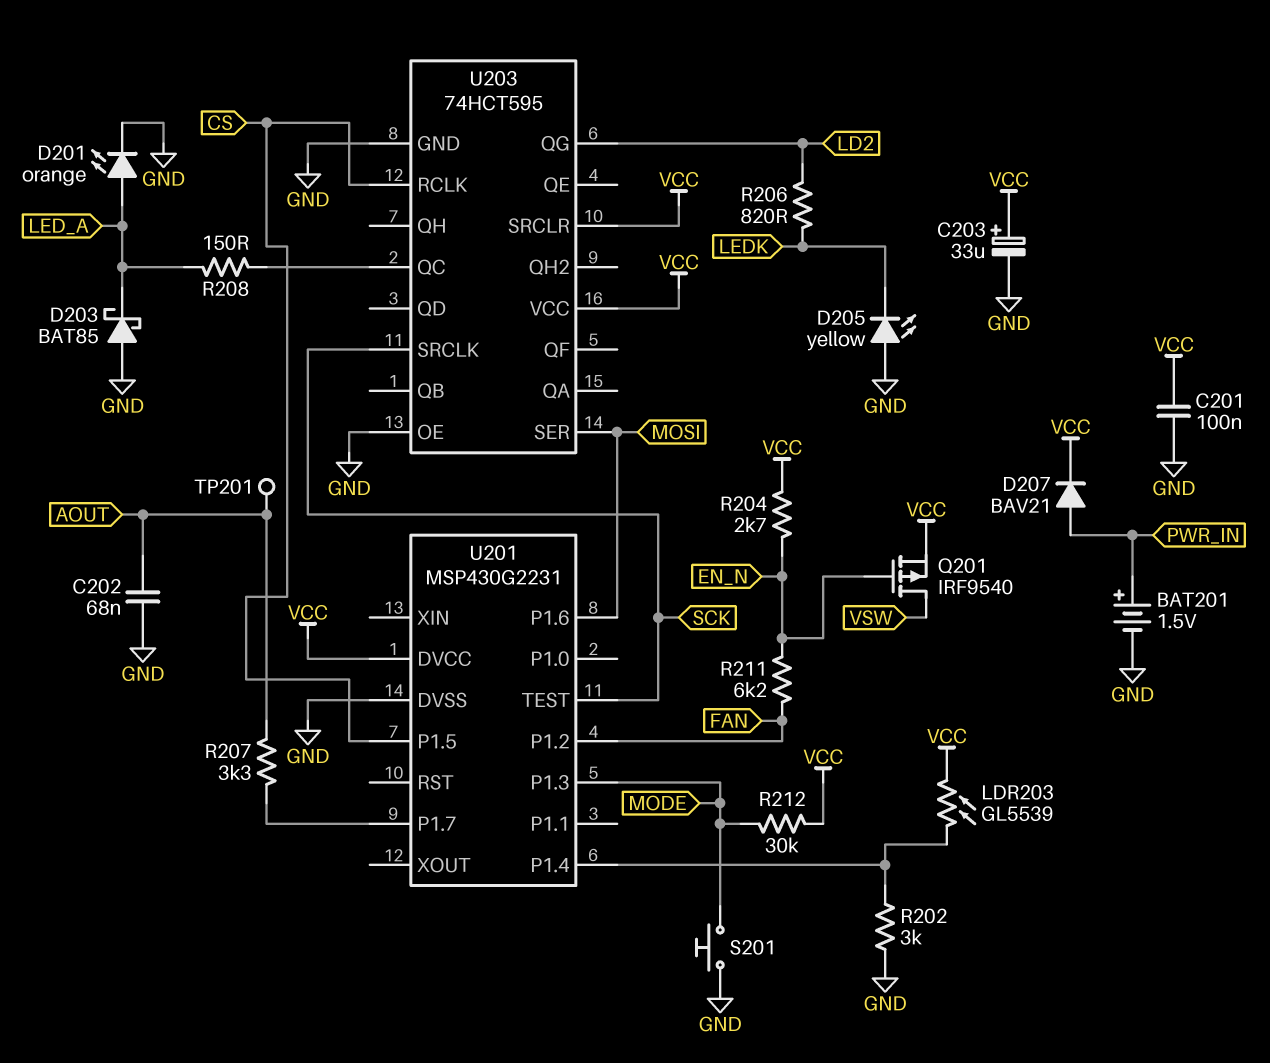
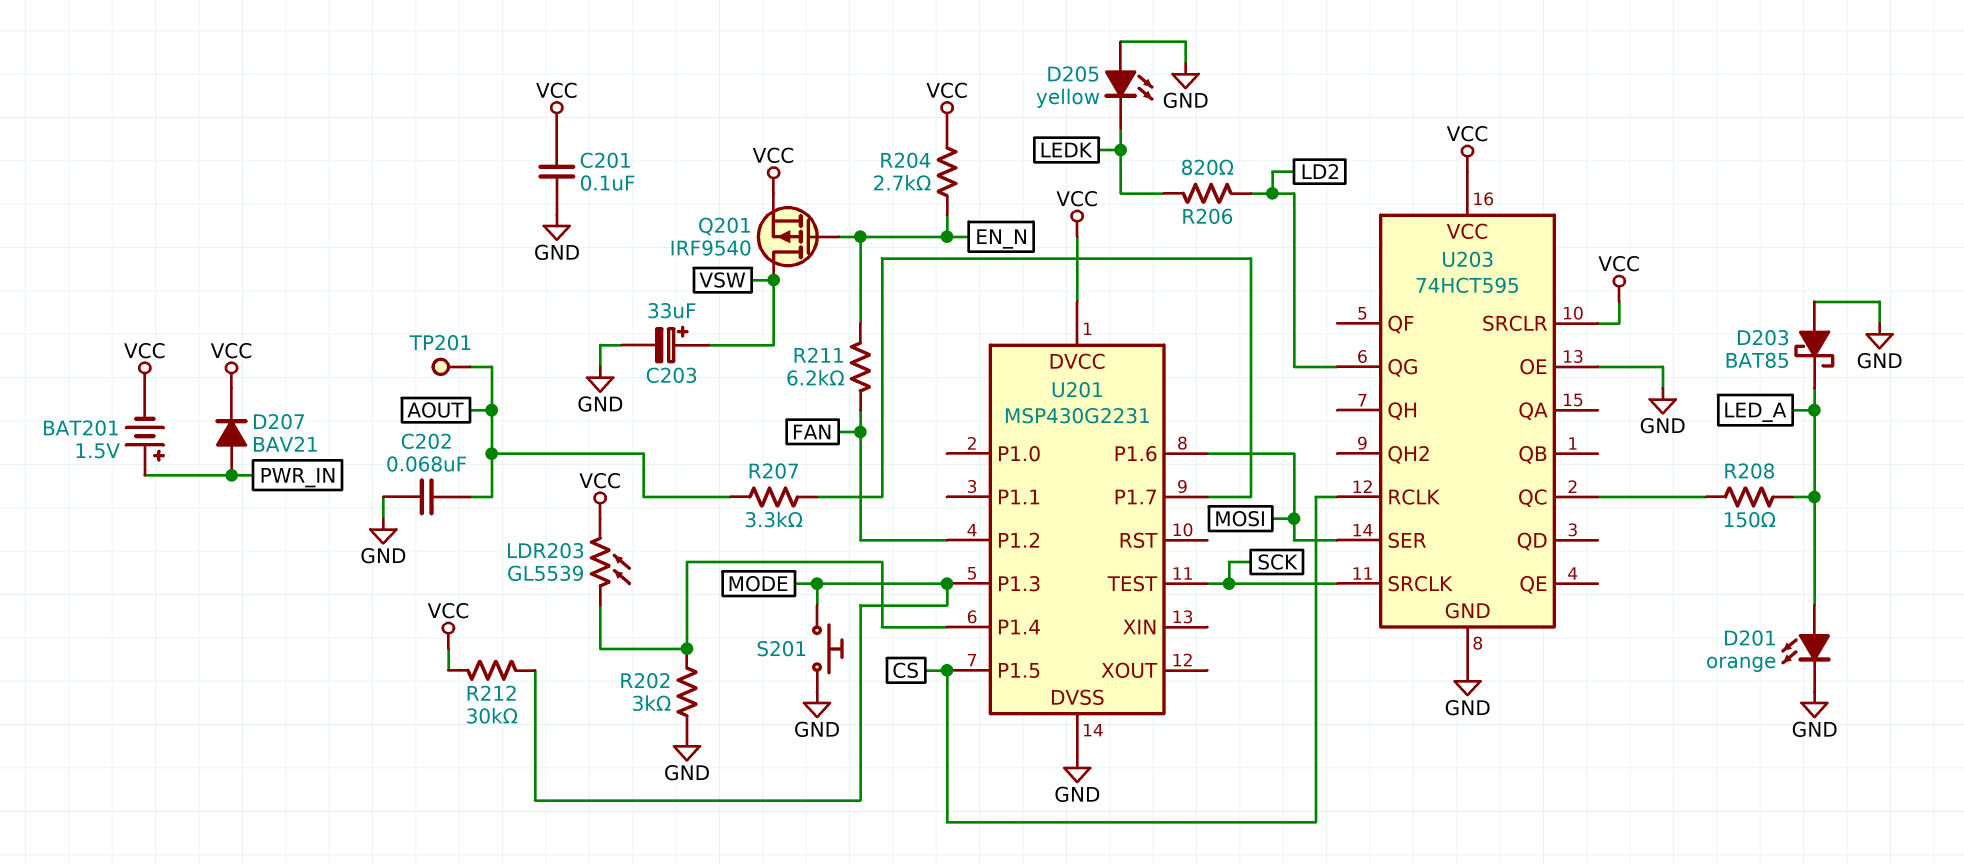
BAT201: 1.5V (plus PWR_IN, minus GND) -> 1.5V (plus PWR_IN, minus VCC)
C203: 33uF (plus VCC, minus GND) -> 33uF (plus VSW, minus GND)

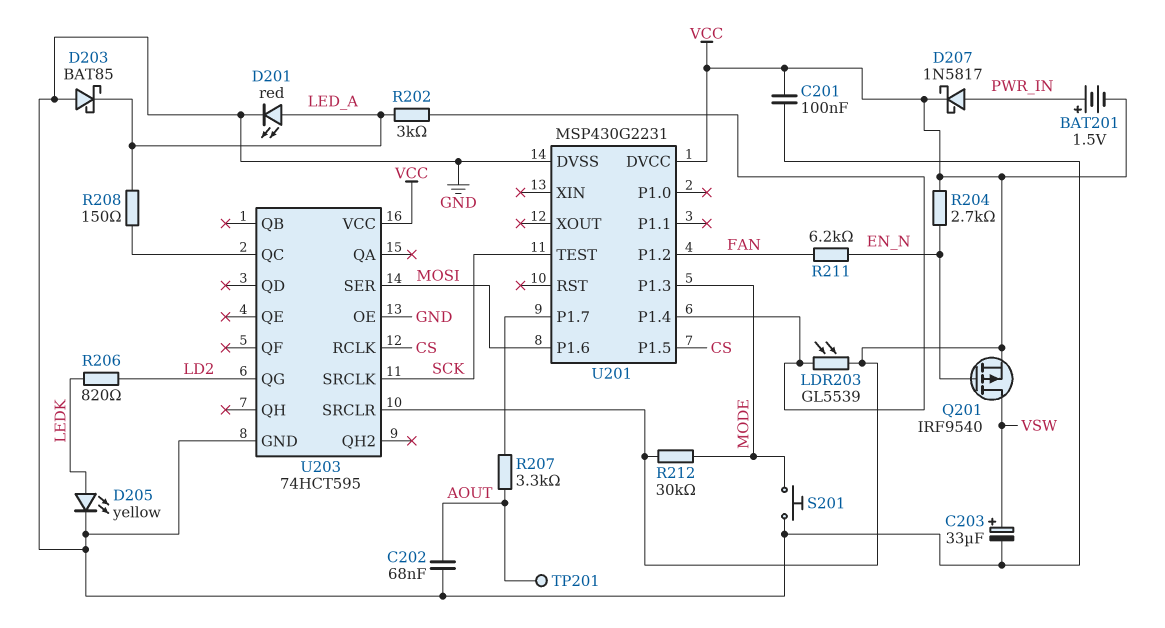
D201: LED orange (A LED_A, K GND) -> LED red (A LED_A, K GND)
D205: LED yellow (A GND, K LEDK) -> LED yellow (A LEDK, K GND)
D207: diode BAV21 (A PWR_IN, K VCC) -> schottky 1N5817 (A PWR_IN, K VCC)
R202: 3k (GND, U201/P1.4) -> 3k (LED_A, U201/P1.4)

